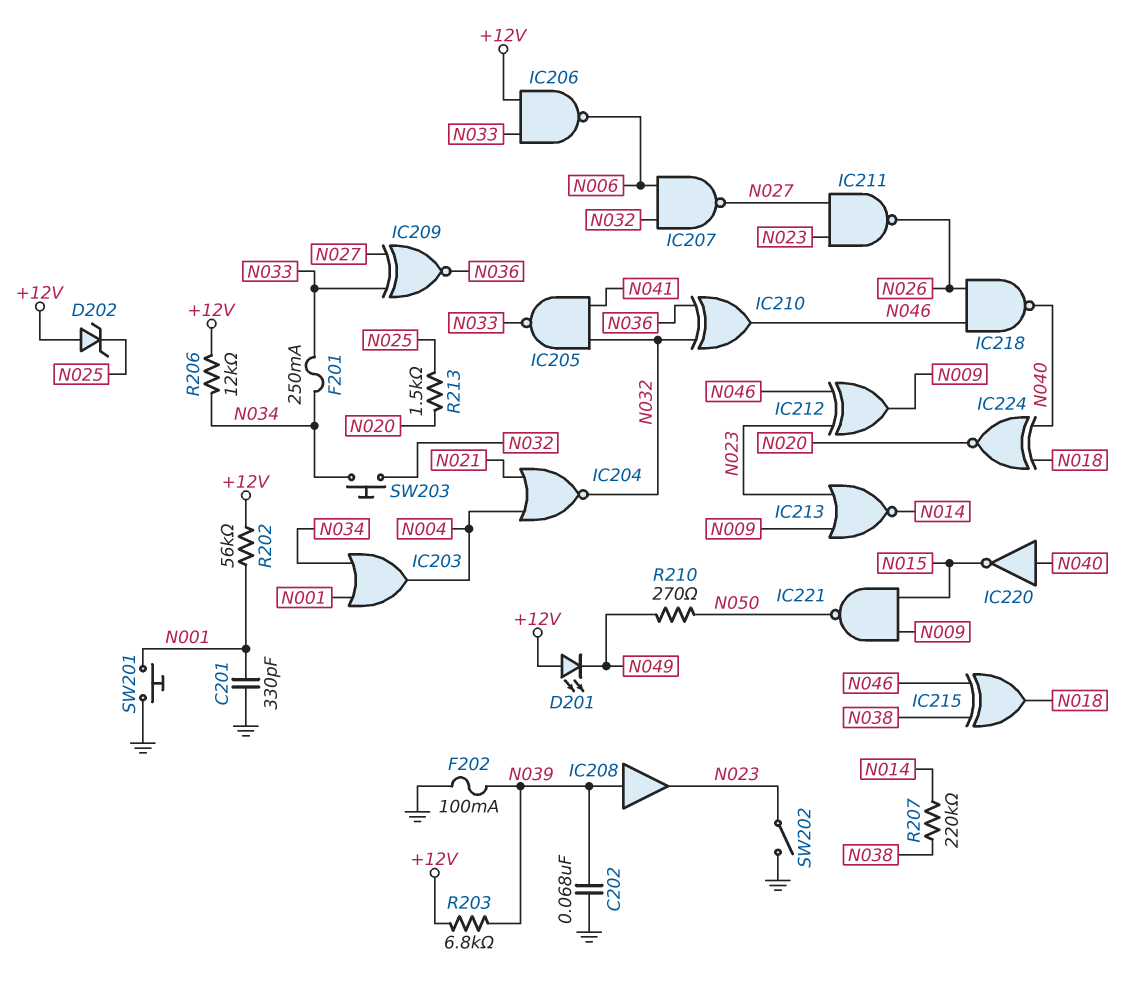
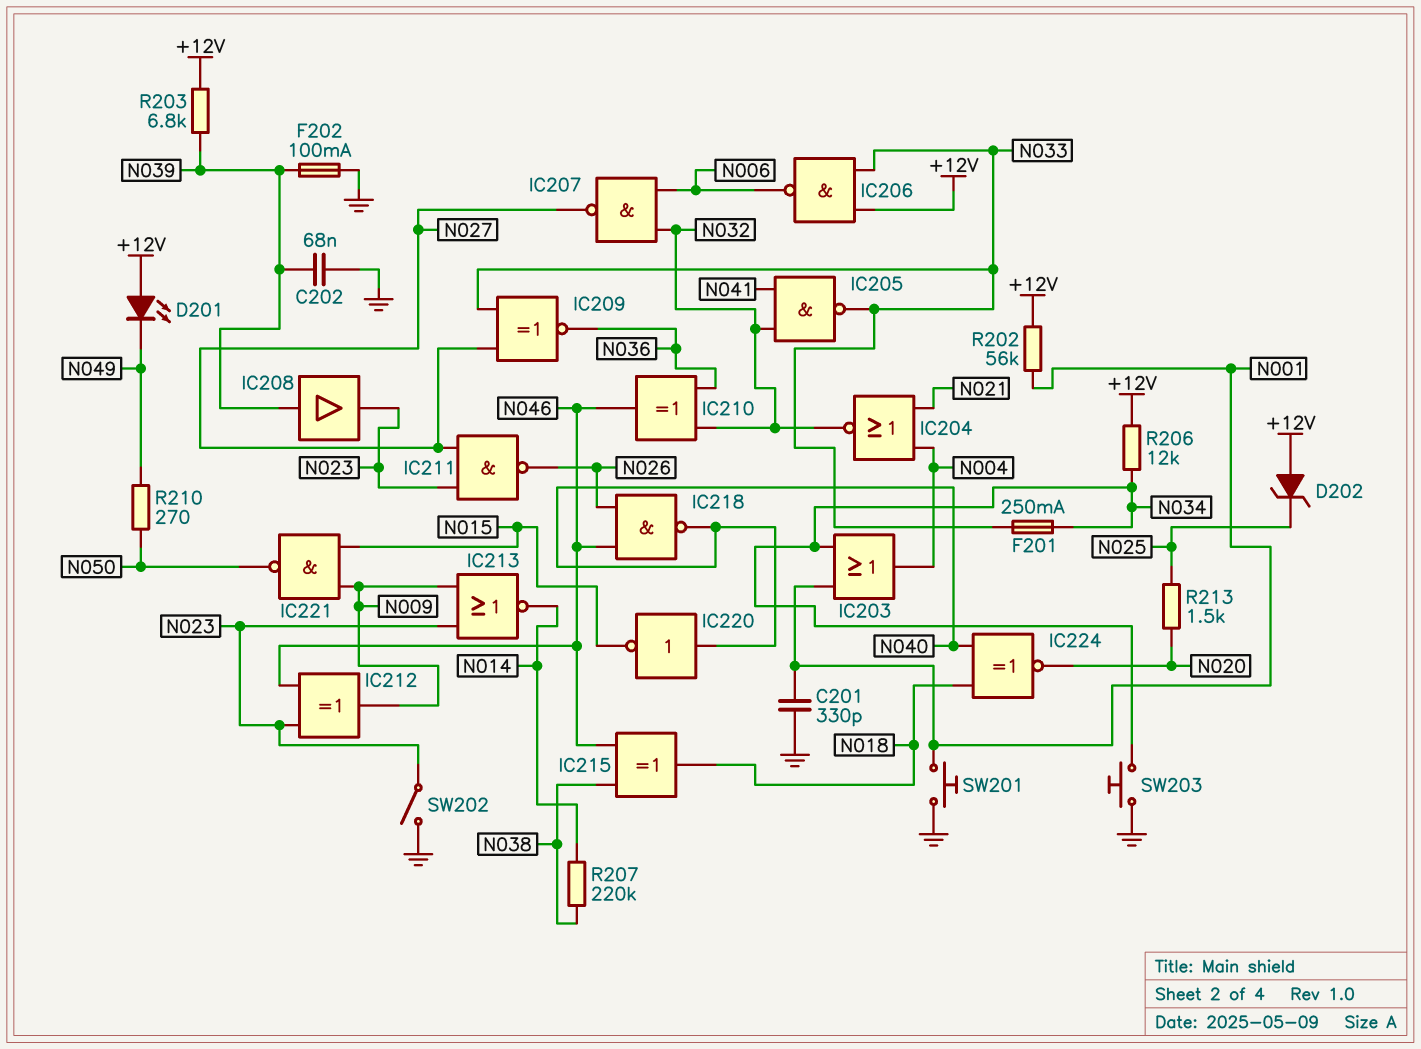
SW203: button (N032, N034) -> button (GND, N034)

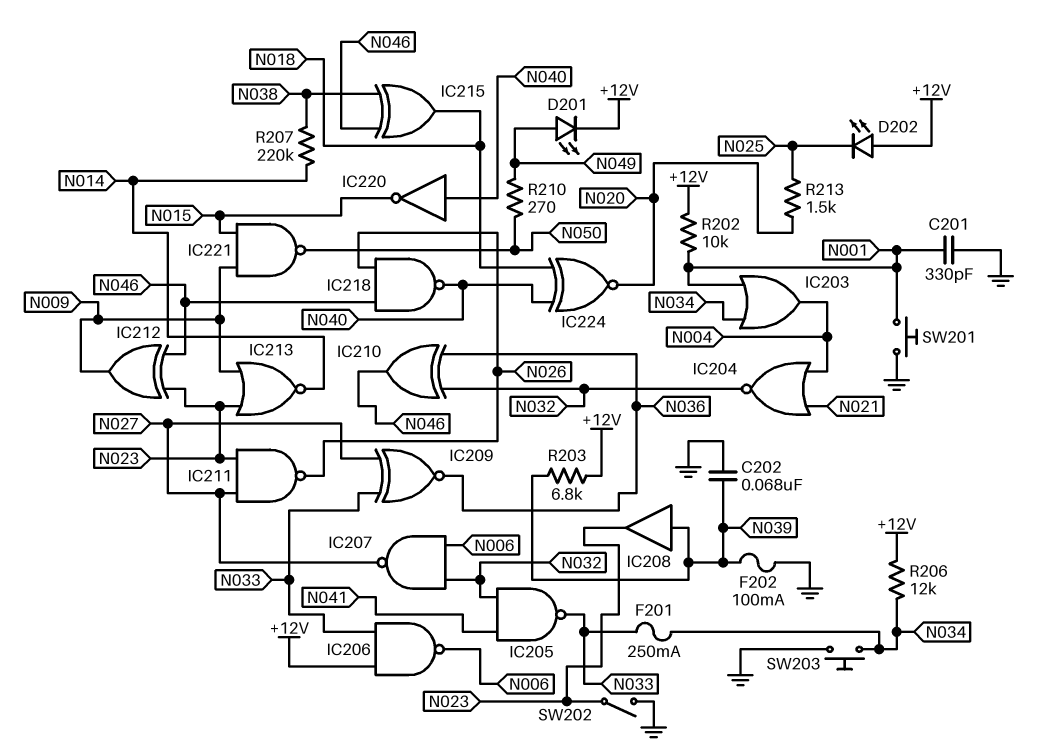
D201: LED (A +12V, K N049) -> LED (A N049, K +12V)
D202: zener (A +12V, K N025) -> LED (A +12V, K N025)
R202: 56k (+12V, N001) -> 10k (+12V, N001)

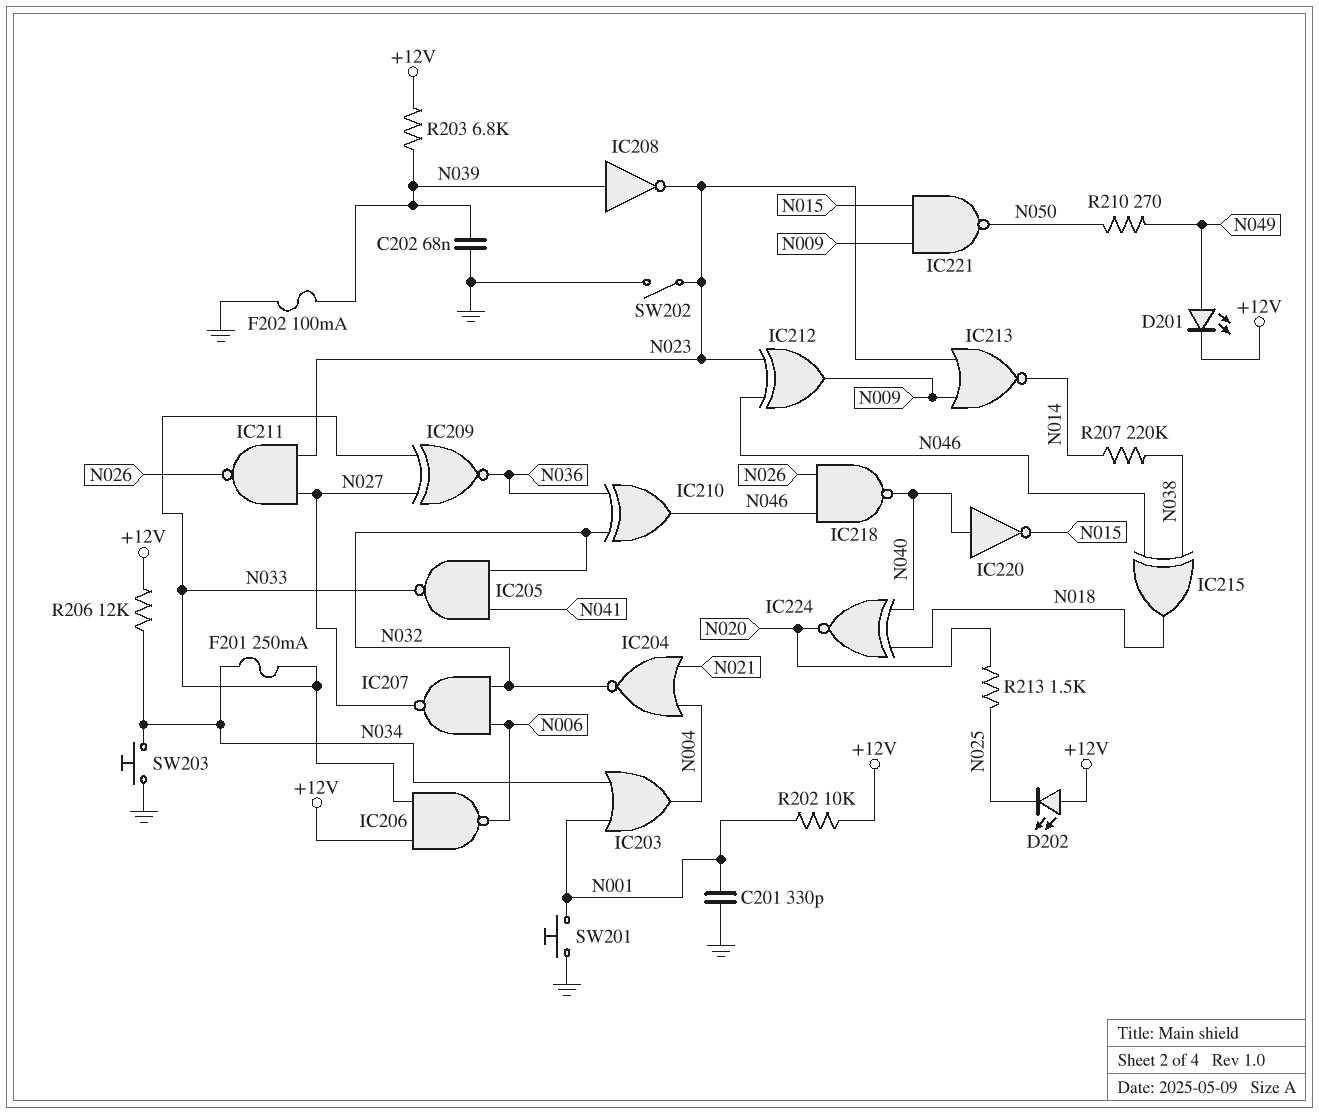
IC208: buffer (in N039, out N023) -> NOT (in N039, out N023)

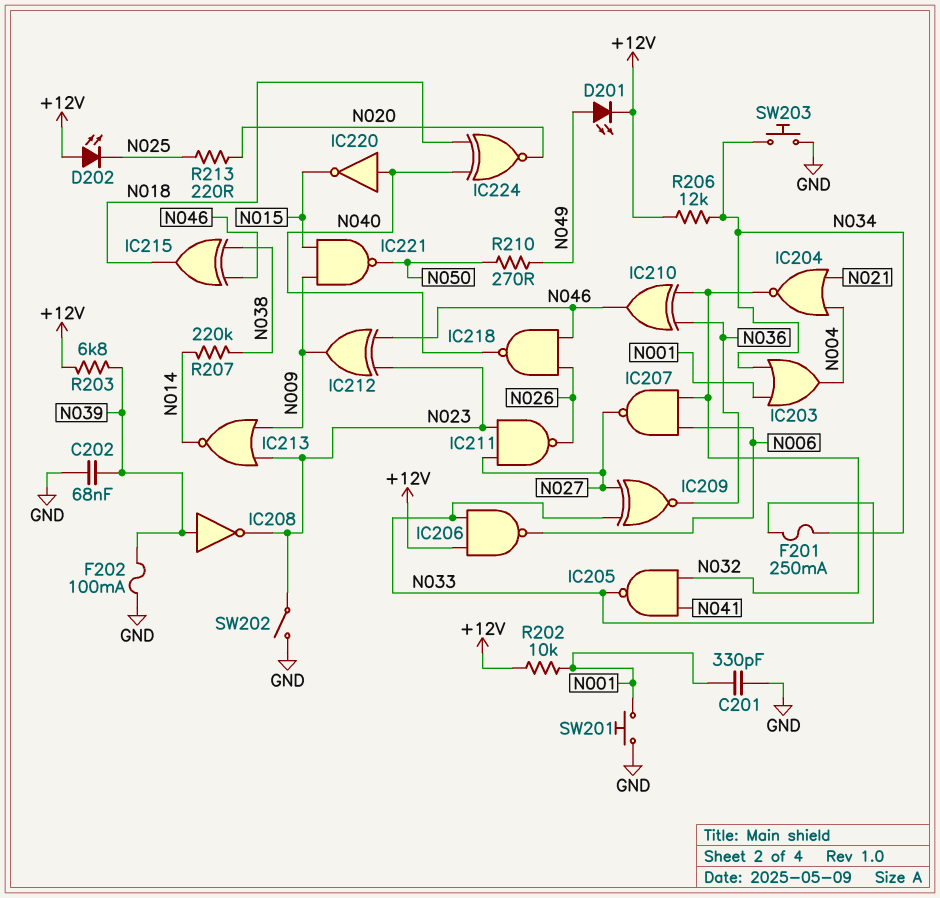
R213: 1.5k (N020, N025) -> 220 (N020, N025)

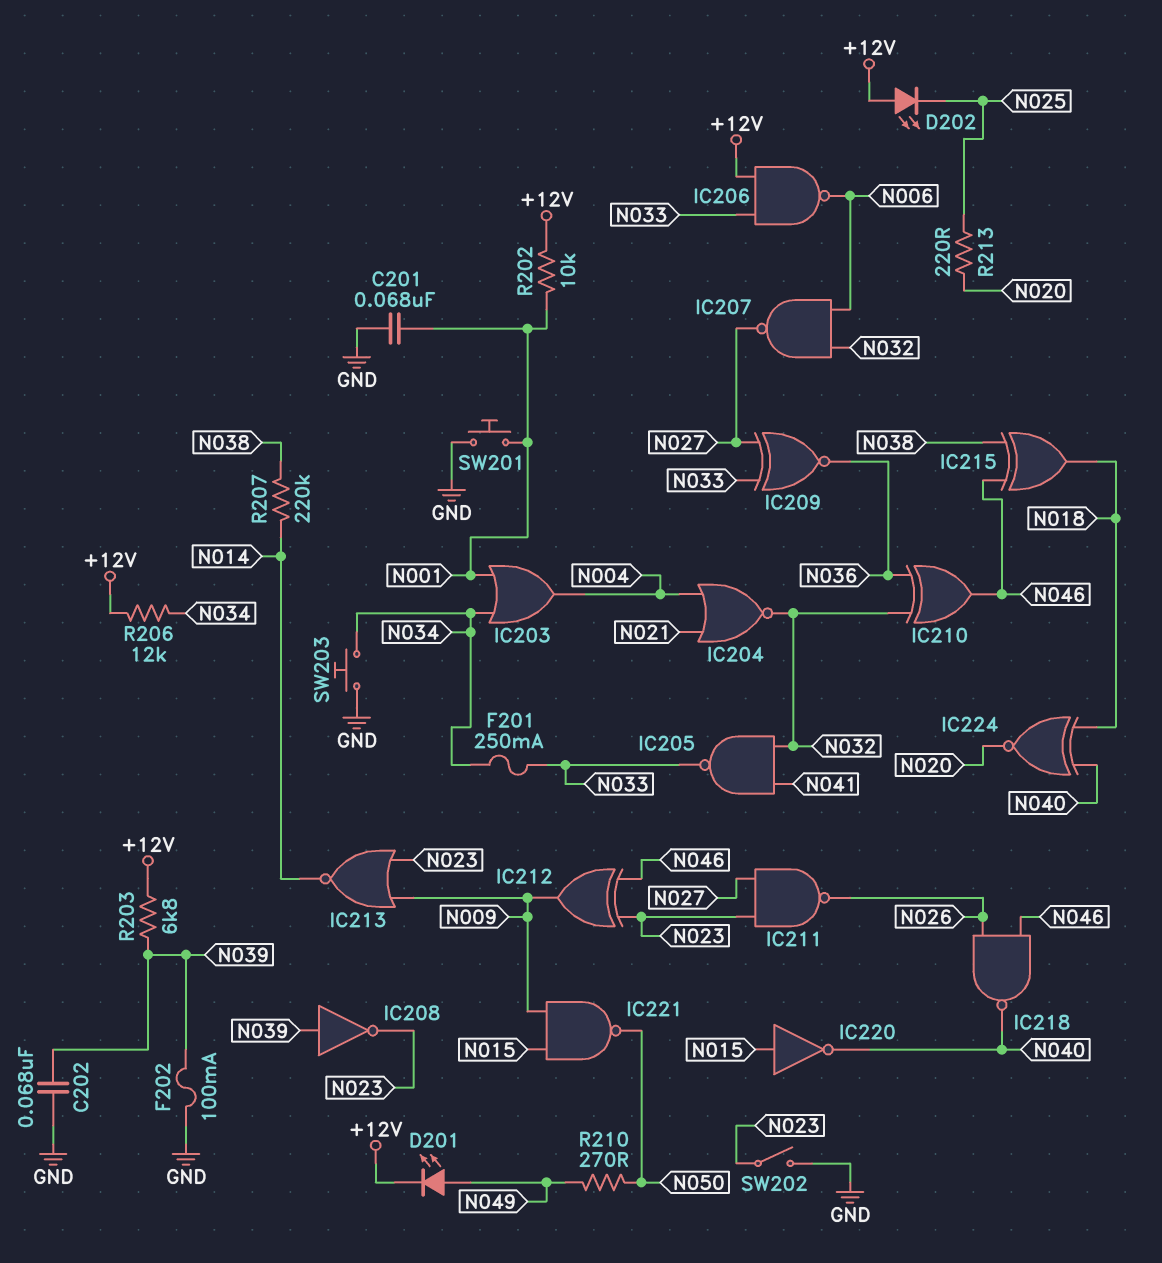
C201: 330pF (GND, N001) -> 68nF (GND, N001)
IC220: NOT (in N040, out N015) -> NOT (in N015, out N040)

